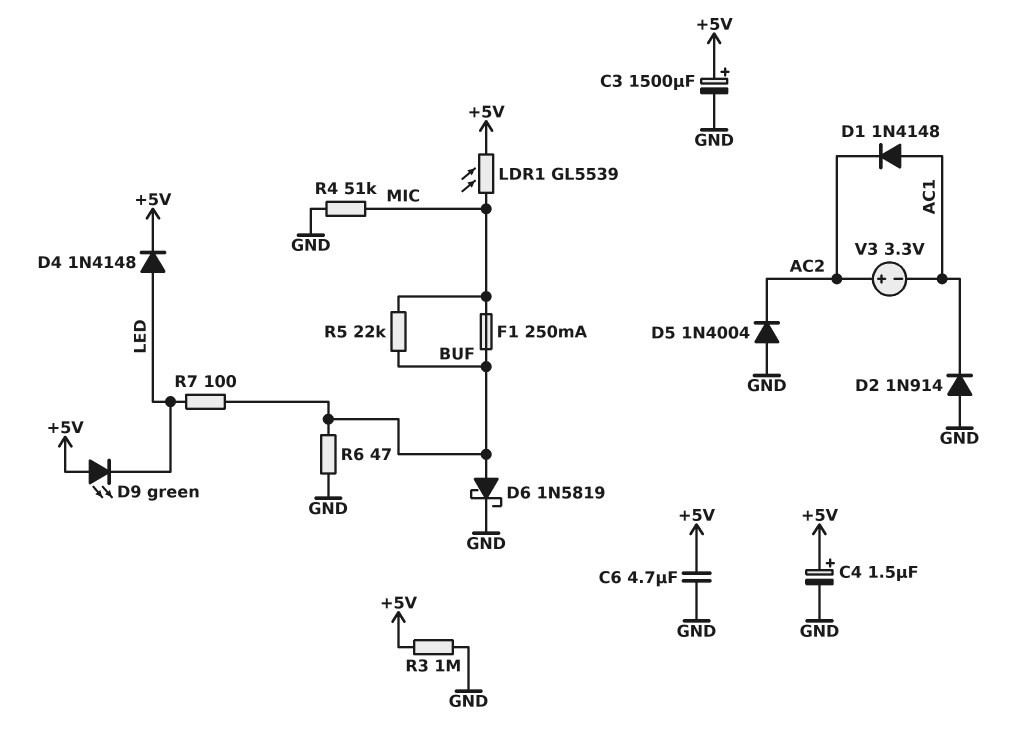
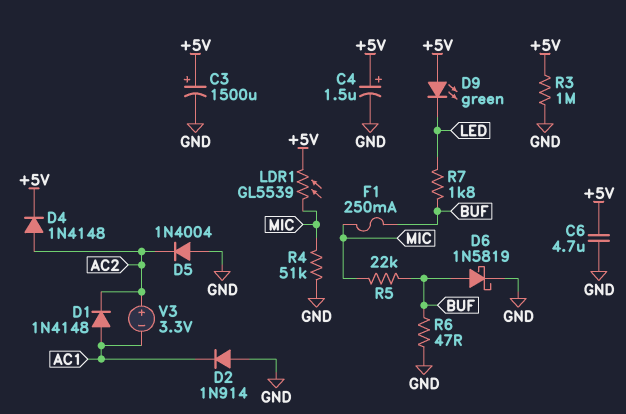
D4: diode 1N4148 (A LED, K +5V) -> diode 1N4148 (A AC2, K +5V)
R7: 100 (BUF, LED) -> 1.8k (BUF, LED)

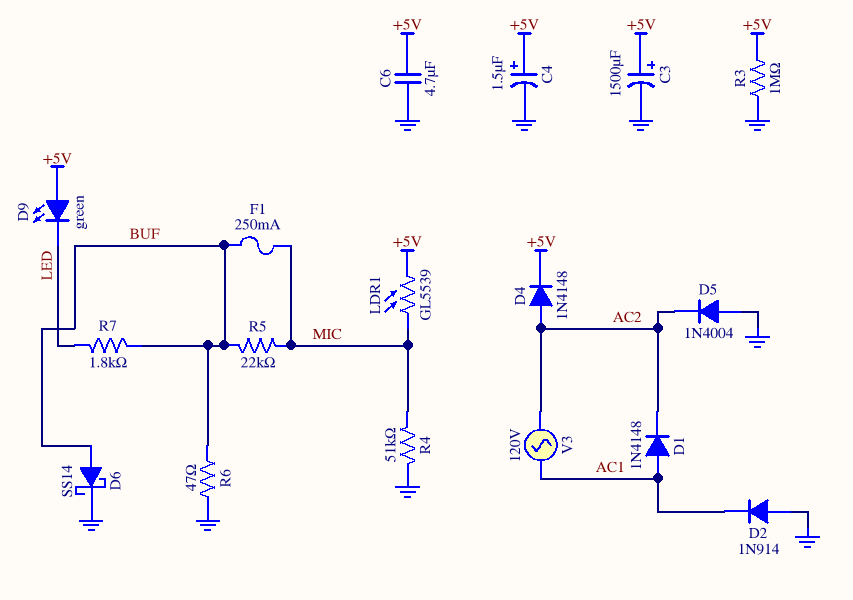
D6: schottky 1N5819 (A BUF, K GND) -> schottky SS14 (A BUF, K GND)
V3: 3.3V (plus AC2, minus AC1) -> AC 120V (AC1, AC2)

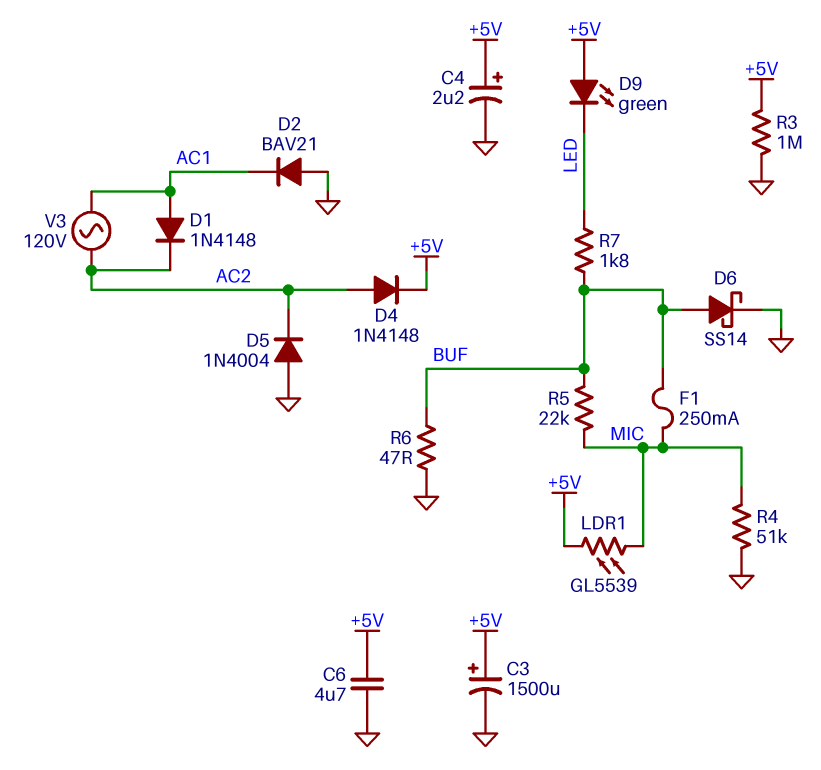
C4: 1.5uF (plus +5V, minus GND) -> 2.2uF (plus +5V, minus GND)
D2: diode 1N914 (A GND, K AC1) -> diode BAV21 (A GND, K AC1)

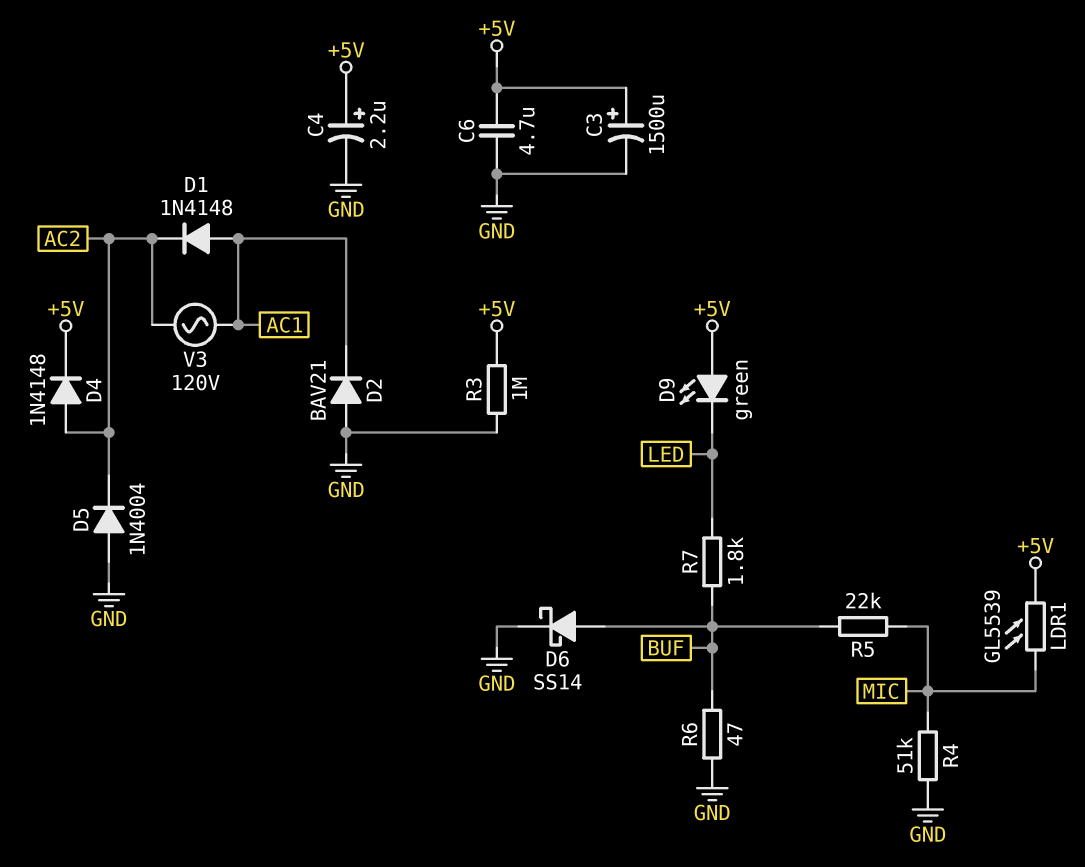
F1: 250mA (BUF, MIC) -> none

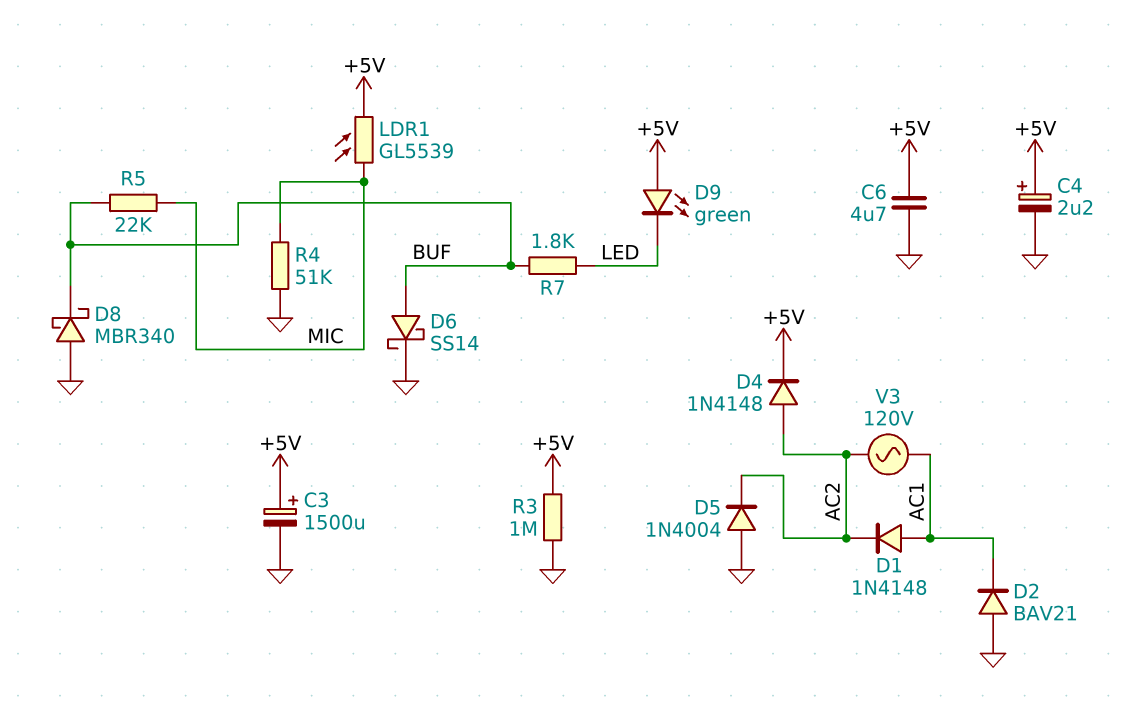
D8: none -> schottky MBR340 (A GND, K BUF)
R6: 47 (BUF, GND) -> none

